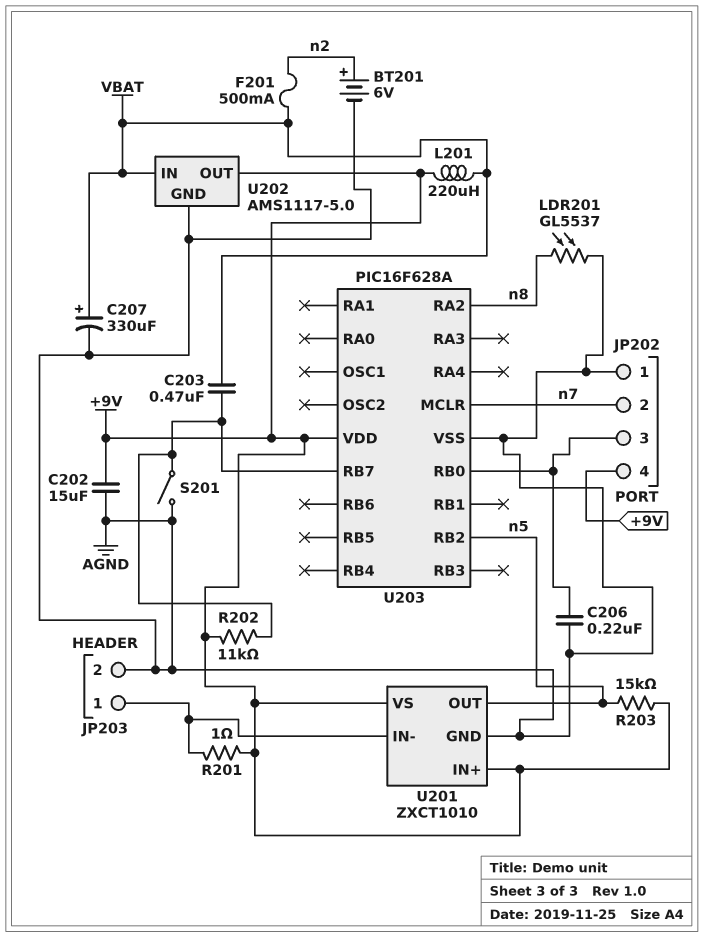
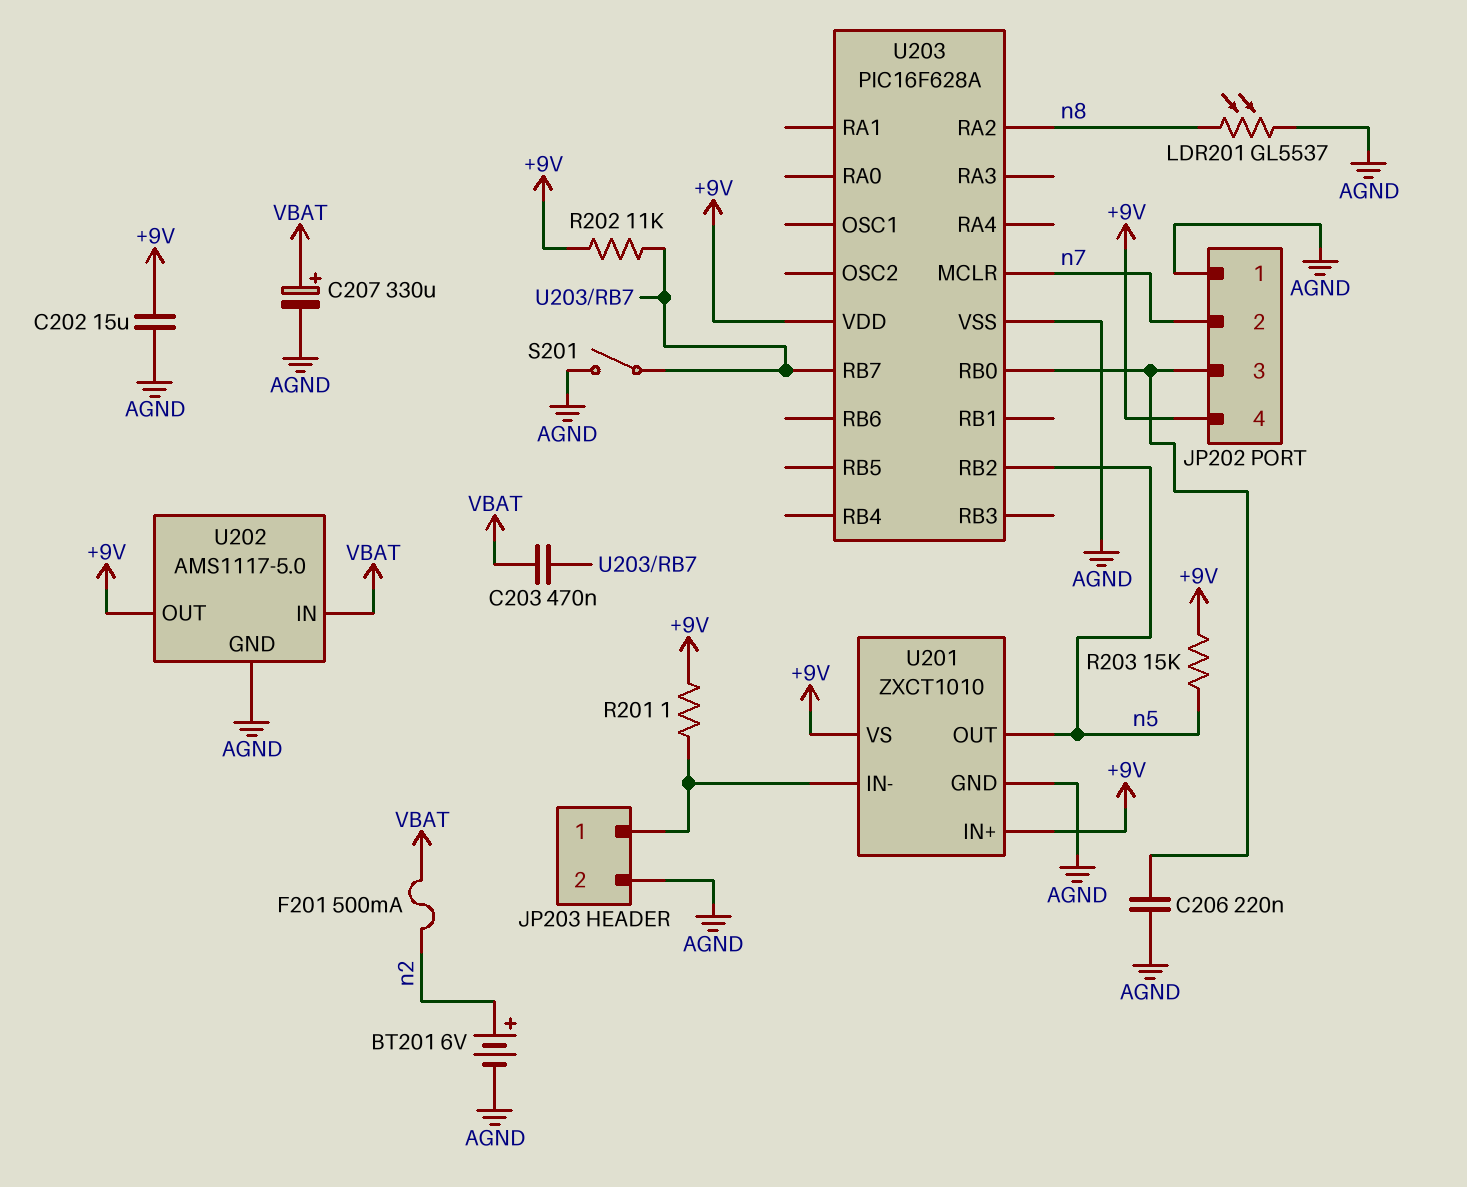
L201: 220uH (+9V, VBAT) -> none

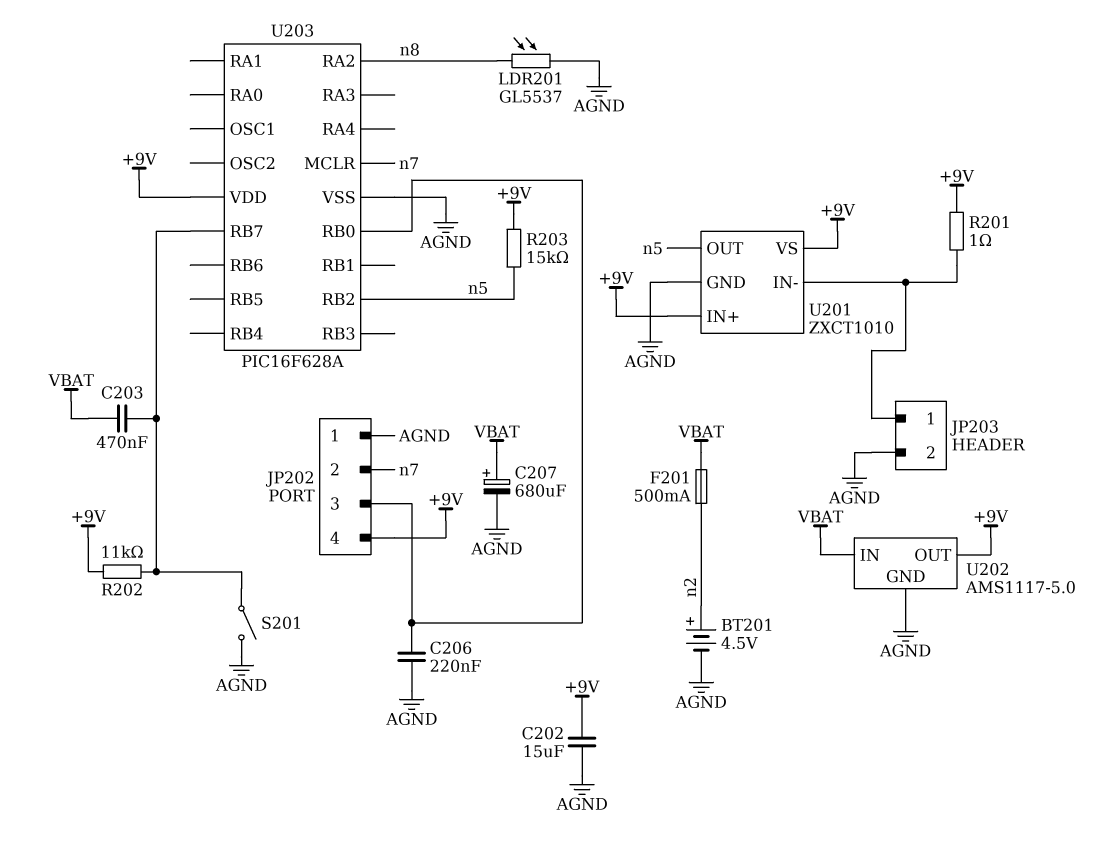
BT201: 6V (plus n2, minus AGND) -> 4.5V (plus n2, minus AGND)
C207: 330uF (plus VBAT, minus AGND) -> 680uF (plus VBAT, minus AGND)

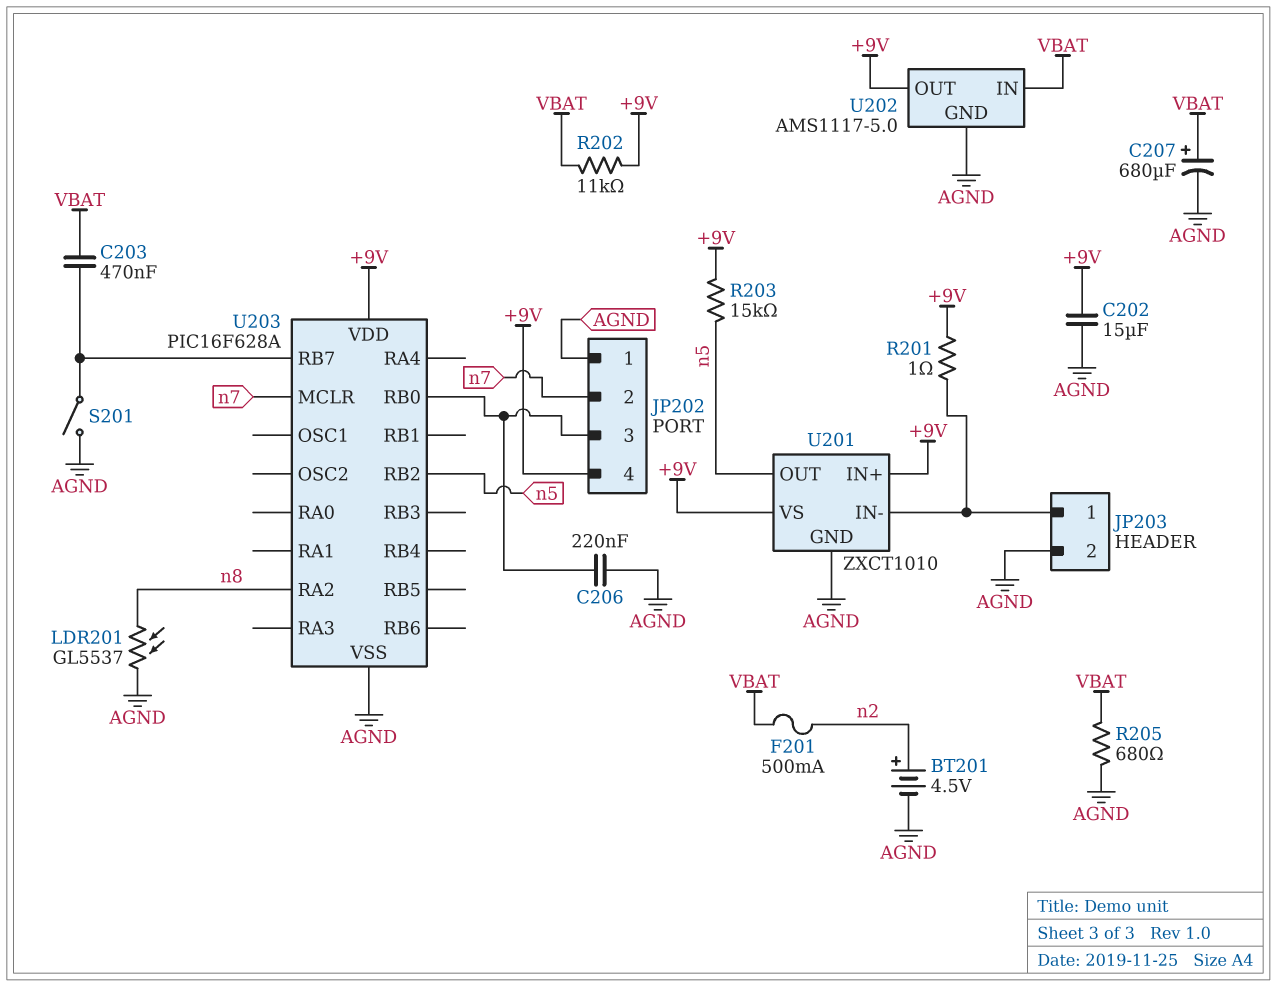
R202: 11k (+9V, U203/RB7) -> 11k (+9V, VBAT)
R205: none -> 680 (AGND, VBAT)

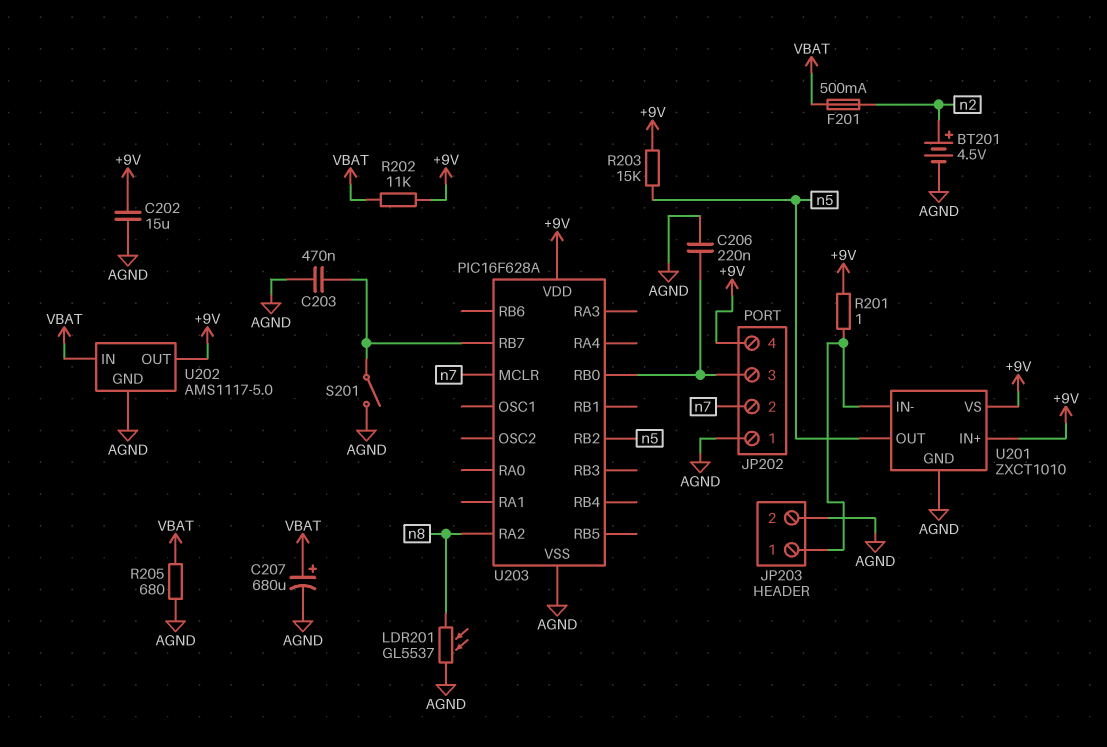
C203: 470nF (U203/RB7, VBAT) -> 470nF (AGND, U203/RB7)

